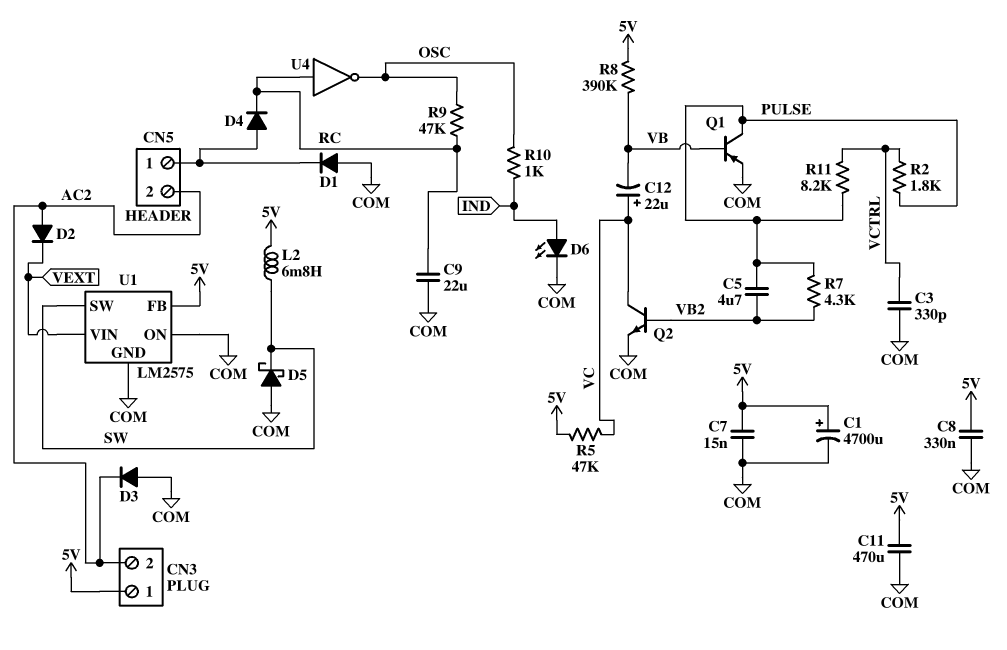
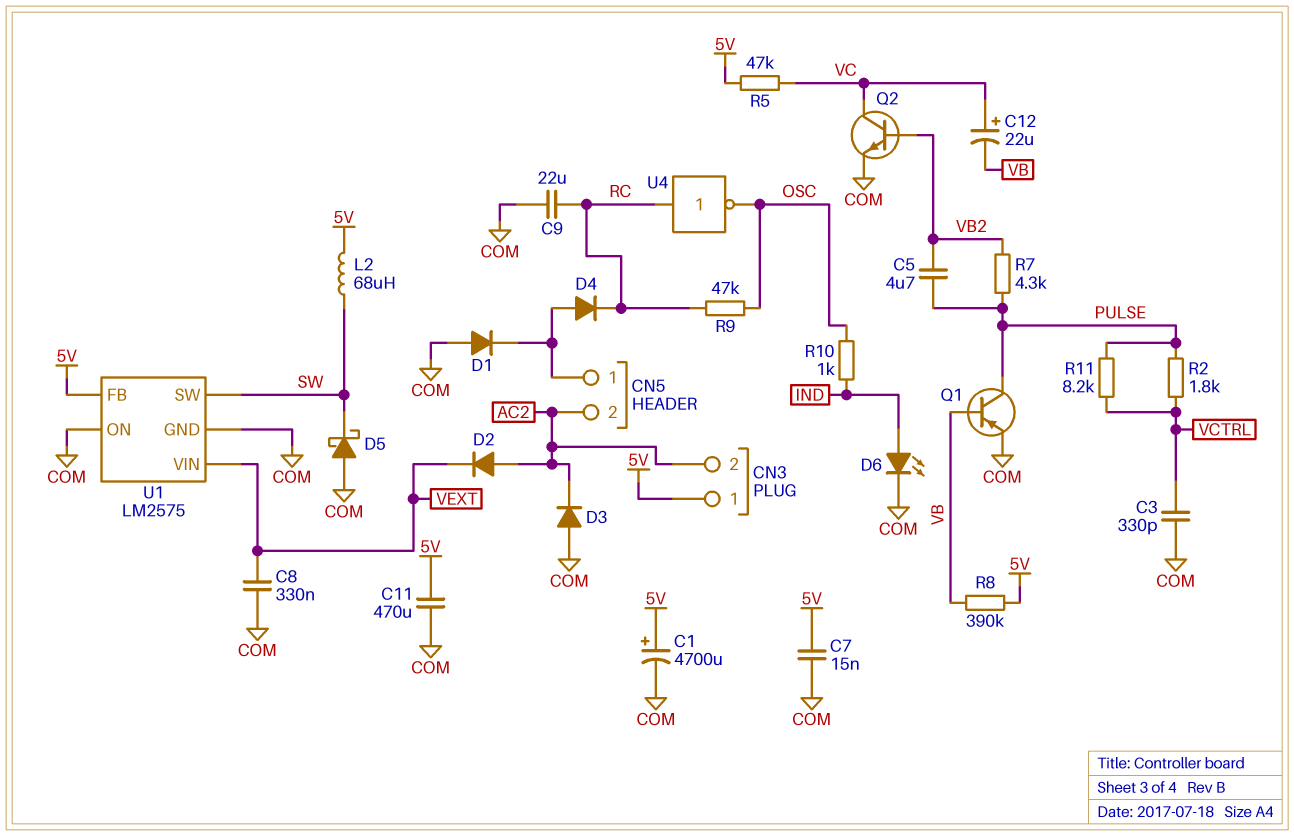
C8: 330nF (5V, COM) -> 330nF (COM, VEXT)
L2: 6.8mH (5V, SW) -> 68uH (5V, SW)

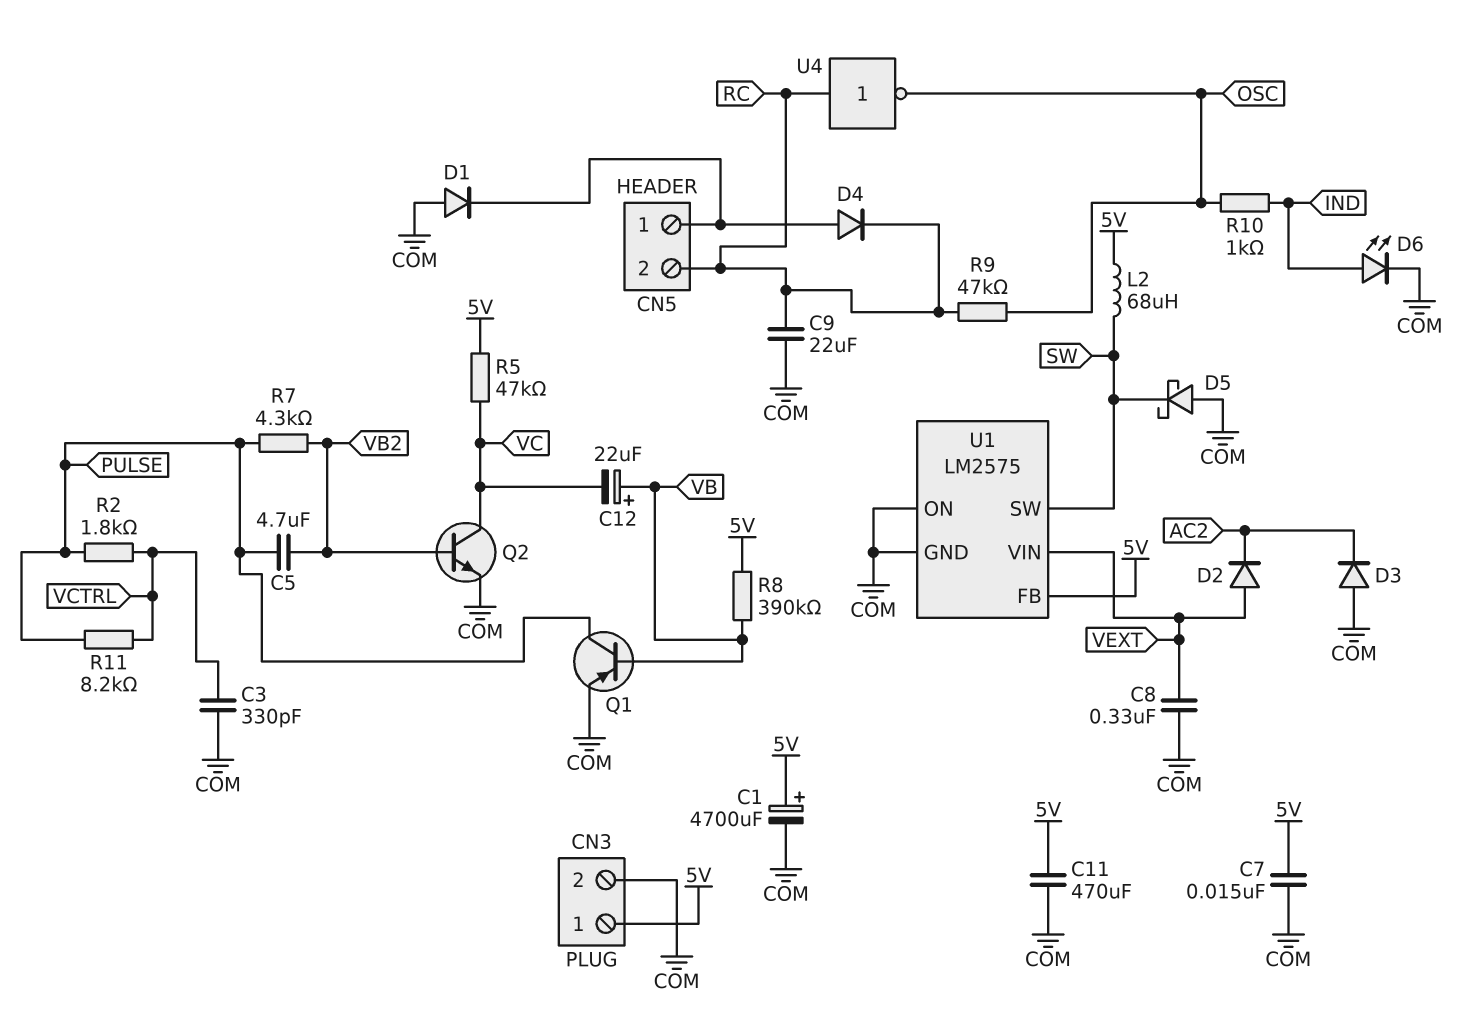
C12: 22uF (plus VC, minus VB) -> 22uF (plus VB, minus VC)
CN3 pin 2: AC2 -> COM
CN5 pin 2: AC2 -> RC
D2: diode (A AC2, K VEXT) -> diode (A VEXT, K AC2)

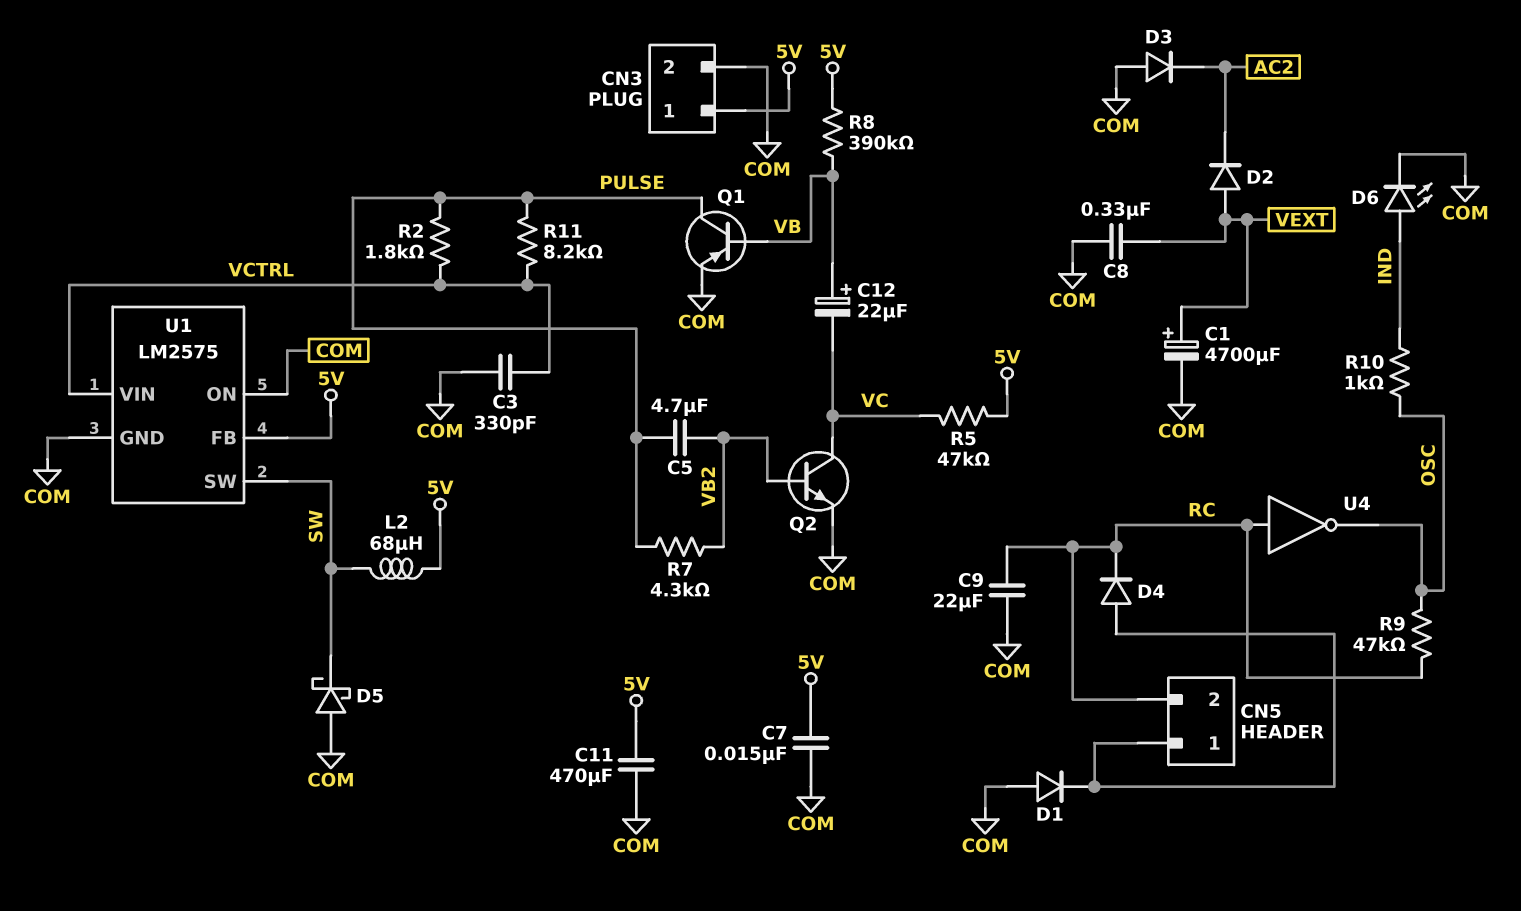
C1: 4700uF (plus 5V, minus COM) -> 4700uF (plus VEXT, minus COM)
U1 pin VIN: VEXT -> VCTRL

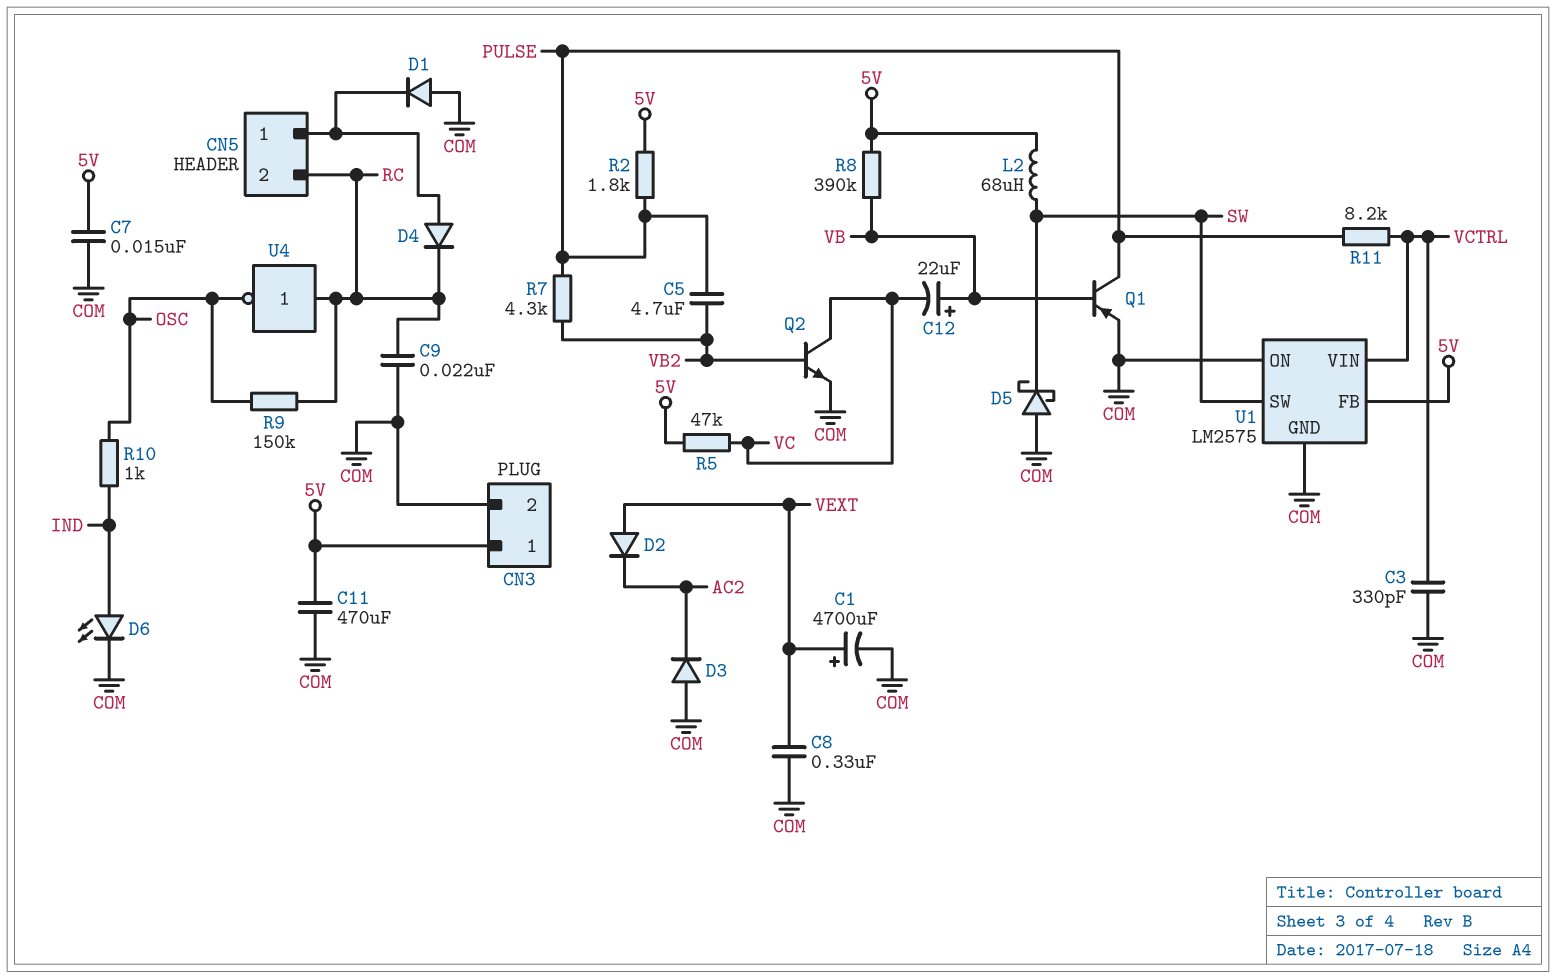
C9: 22uF (COM, RC) -> 22nF (COM, RC)
R2: 1.8k (PULSE, VCTRL) -> 1.8k (5V, PULSE)
R9: 47k (OSC, RC) -> 150k (OSC, RC)

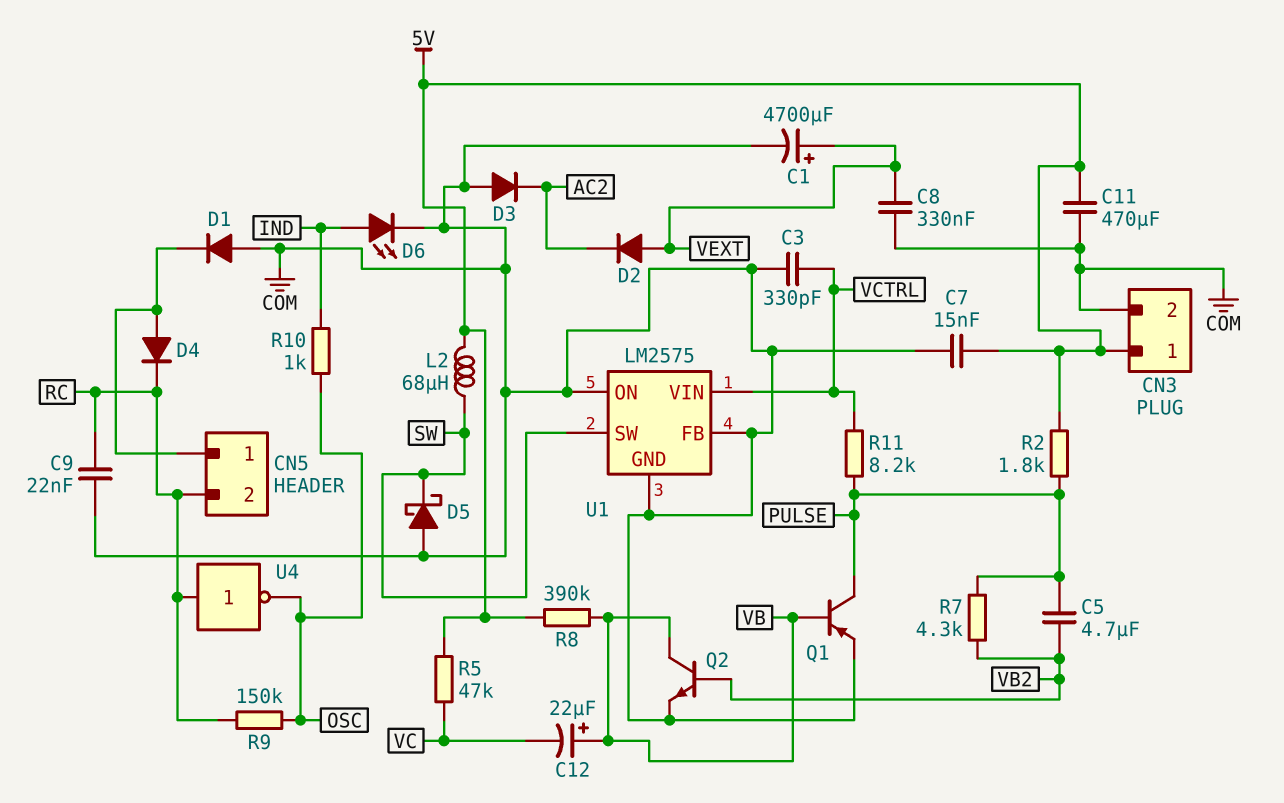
Q2: NPN (B VB2, C VC, E COM) -> NPN (B VB2, C VB, E COM)
U1 pin FB: 5V -> COM

